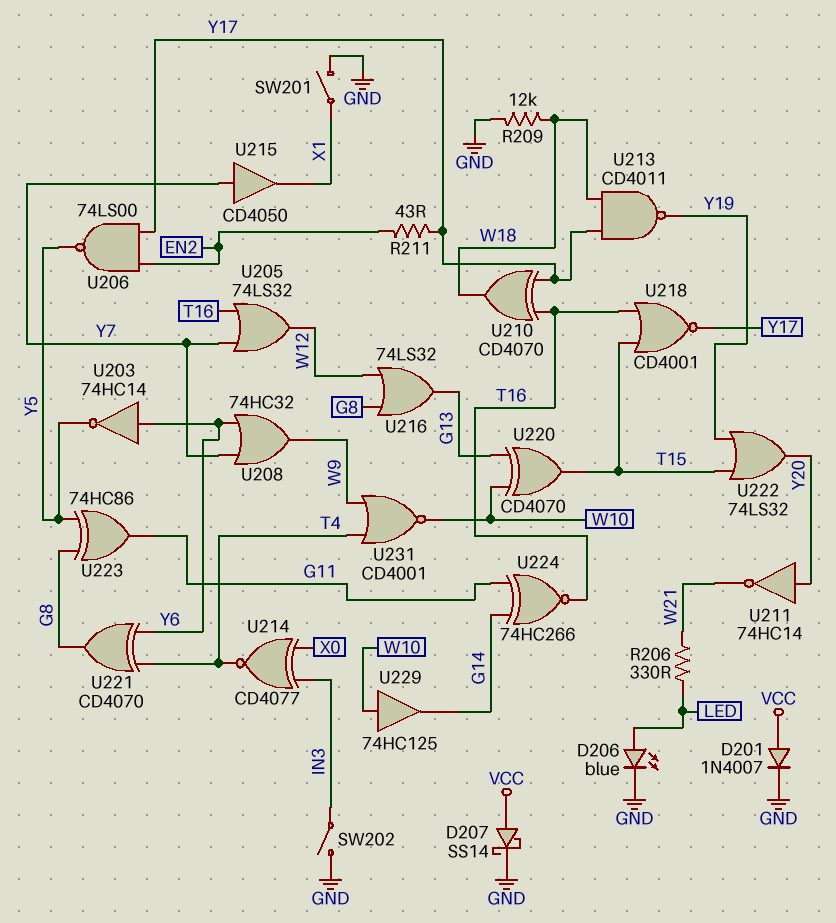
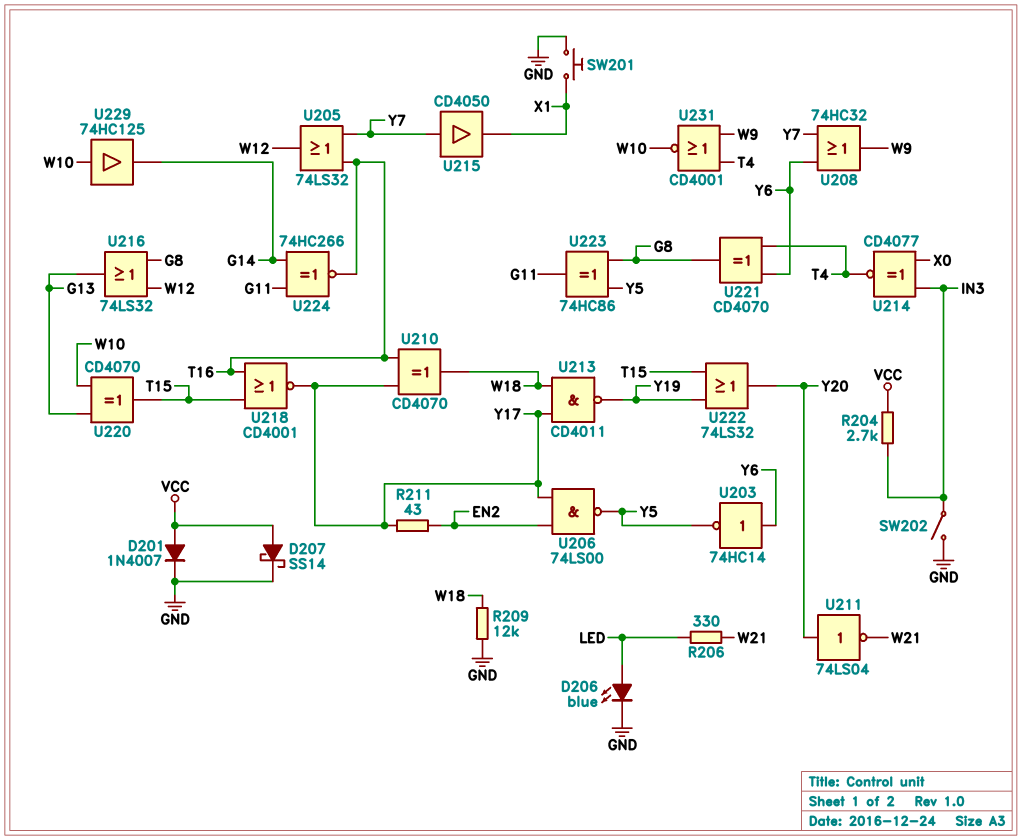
R204: none -> 2.7k (IN3, VCC)
SW201: switch (GND, X1) -> button (GND, X1)
U211: NOT 74HC14 (in Y20, out W21) -> NOT 74LS04 (in Y20, out W21)

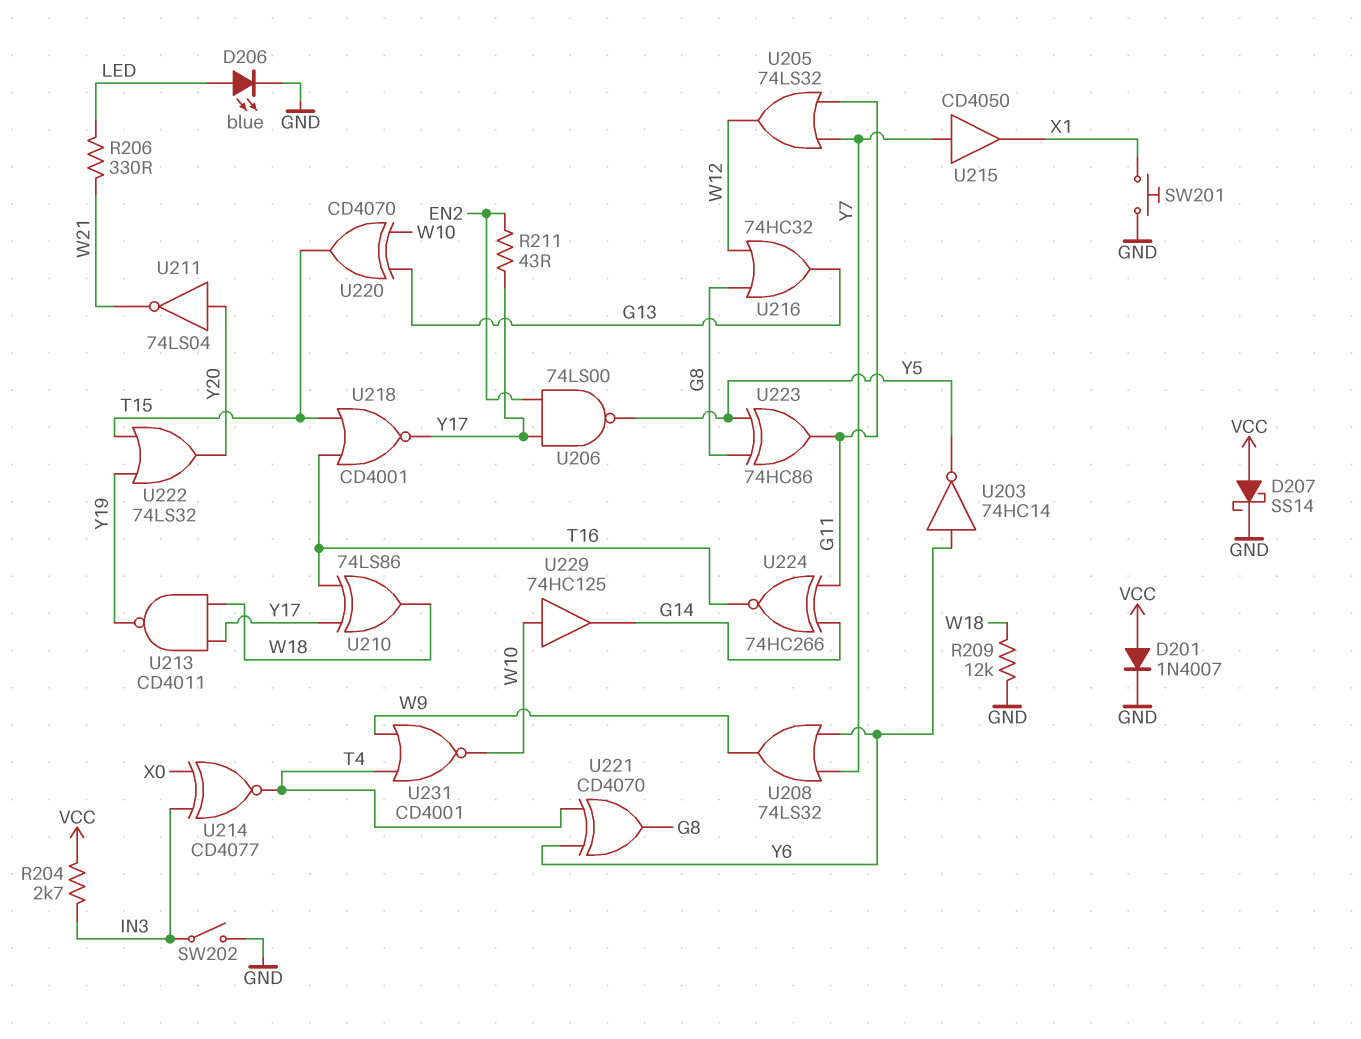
U205: OR 74LS32 (in T16, in Y7, out W12) -> OR 74LS32 (in G11, in Y7, out W12)
U208: OR 74HC32 (in Y6, in Y7, out W9) -> OR 74LS32 (in Y6, in Y7, out W9)
U210: XOR CD4070 (in T16, in Y17, out W18) -> XOR 74LS86 (in T16, in Y17, out W18)
U216: OR 74LS32 (in G8, in W12, out G13) -> OR 74HC32 (in G8, in W12, out G13)

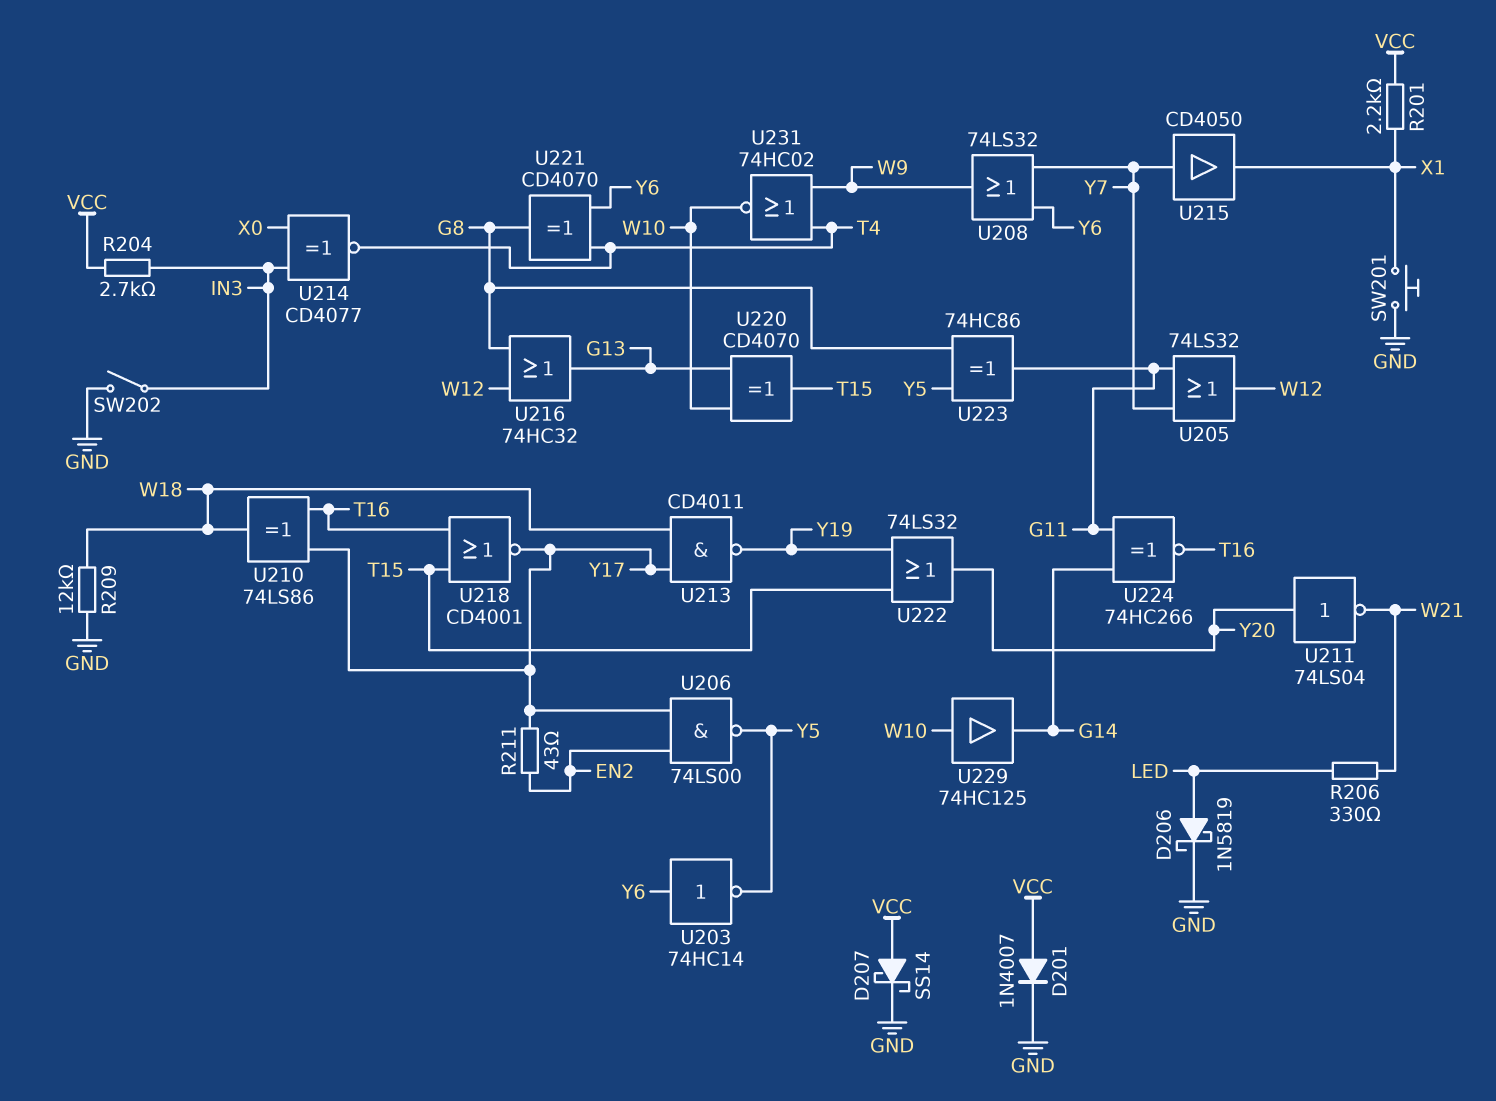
D206: LED blue (A LED, K GND) -> schottky 1N5819 (A LED, K GND)
R201: none -> 2.2k (VCC, X1)
U231: NOR CD4001 (in T4, in W9, out W10) -> NOR 74HC02 (in T4, in W9, out W10)

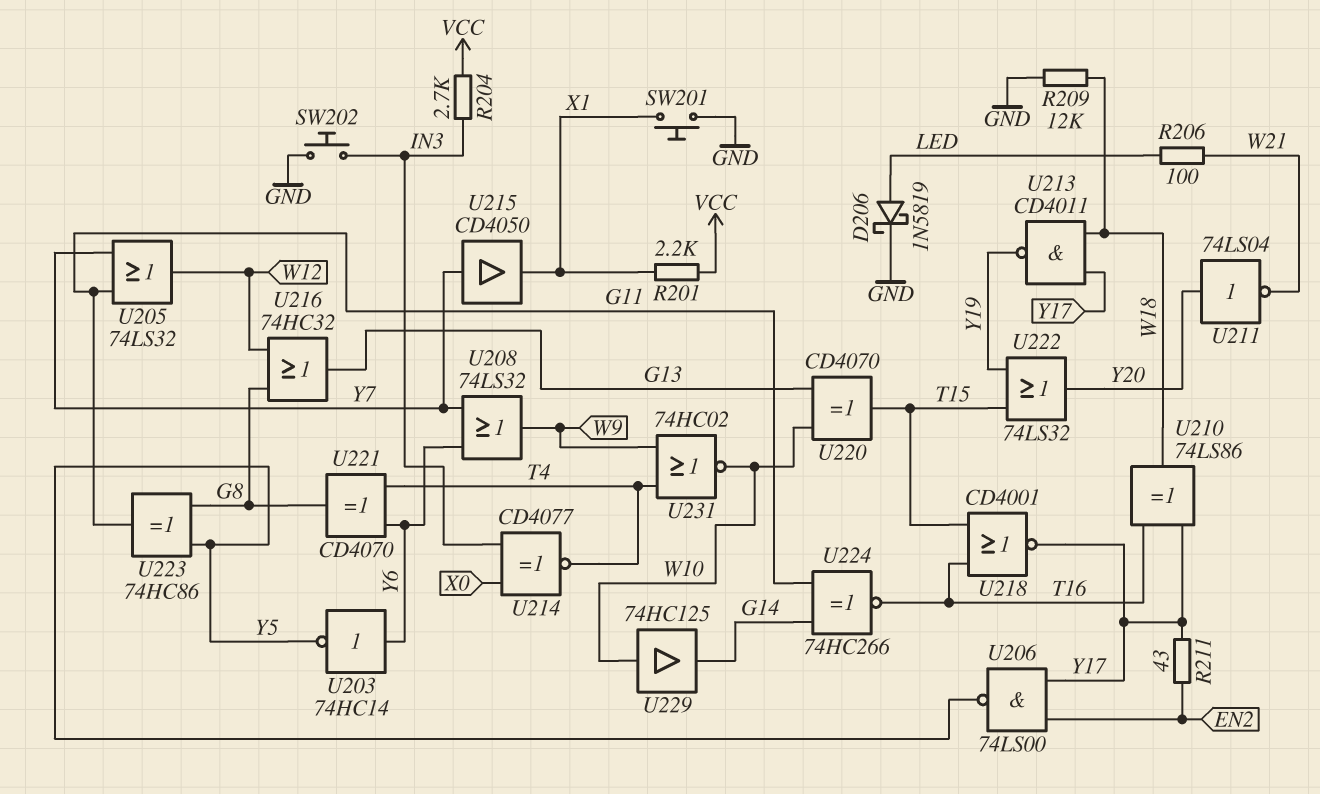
D201: diode 1N4007 (A VCC, K GND) -> none
D207: schottky SS14 (A VCC, K GND) -> none
R206: 330 (LED, W21) -> 100 (LED, W21)
SW202: switch (GND, IN3) -> button (GND, IN3)

